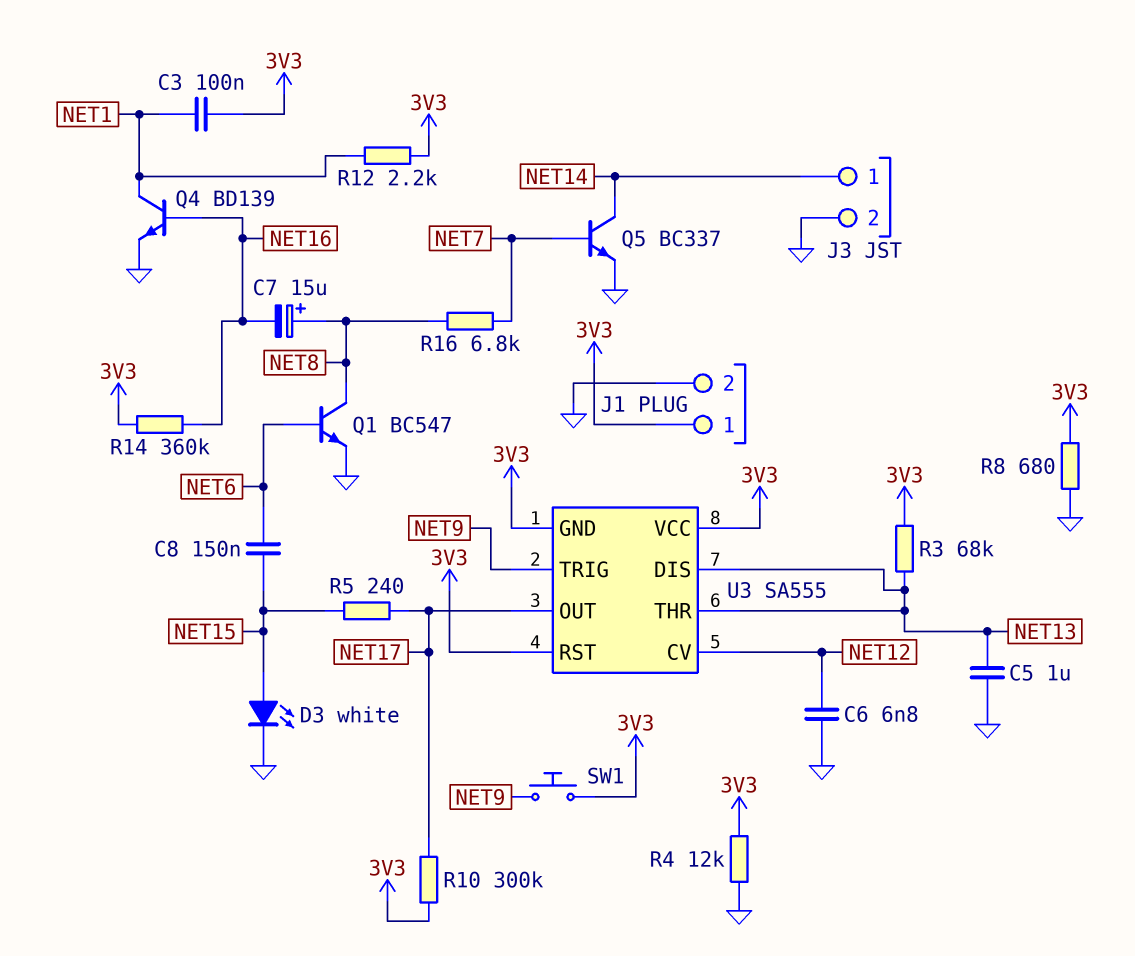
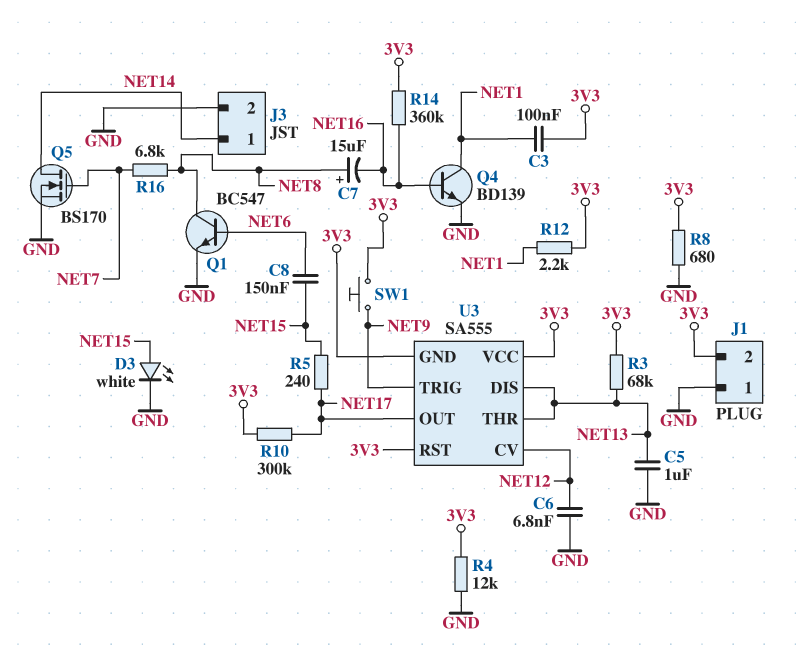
J1 pin 1: 3V3 -> GND
J1 pin 2: GND -> 3V3
Q5: NPN BC337 (B NET7, C NET14, E GND) -> NMOS BS170 (G NET7, D NET14, S GND)

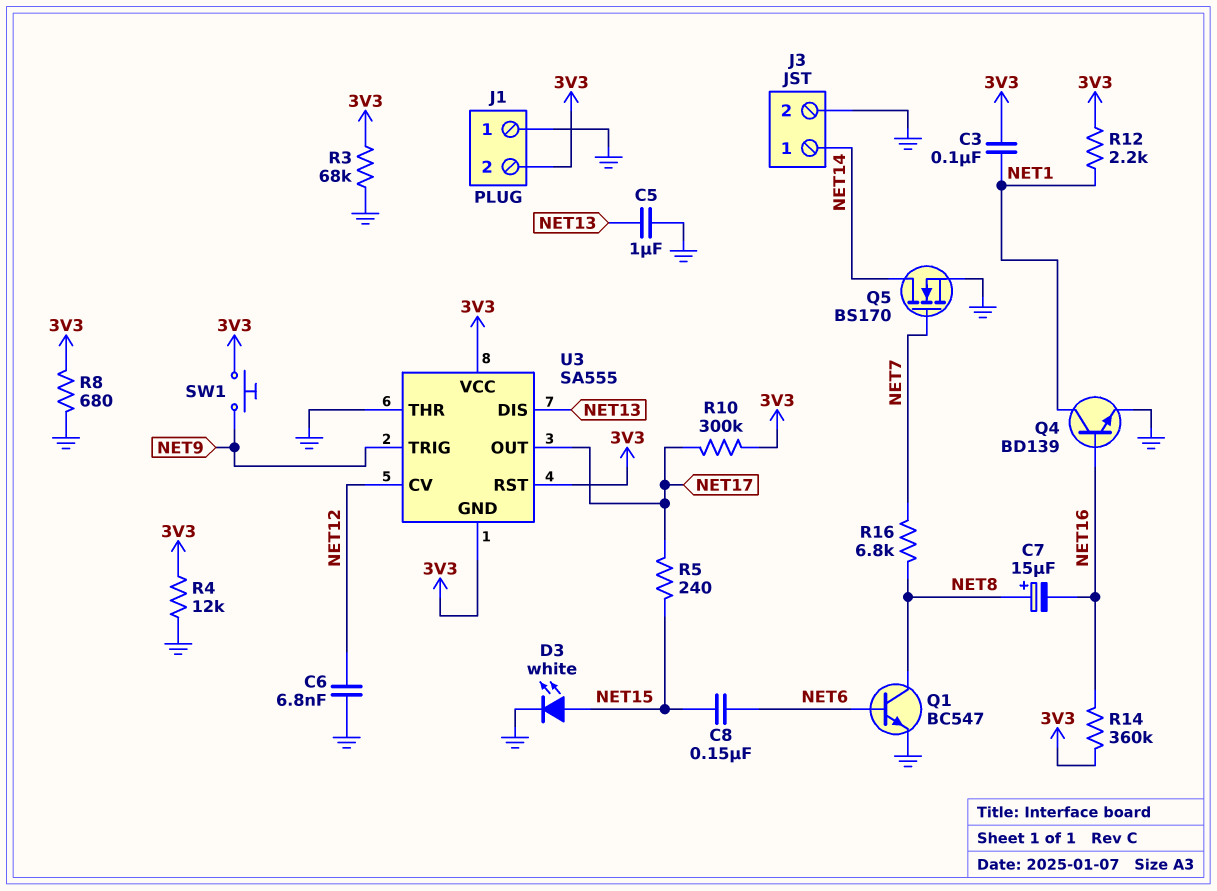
R3: 68k (3V3, NET13) -> 68k (3V3, GND)
U3 pin THR: NET13 -> GND

